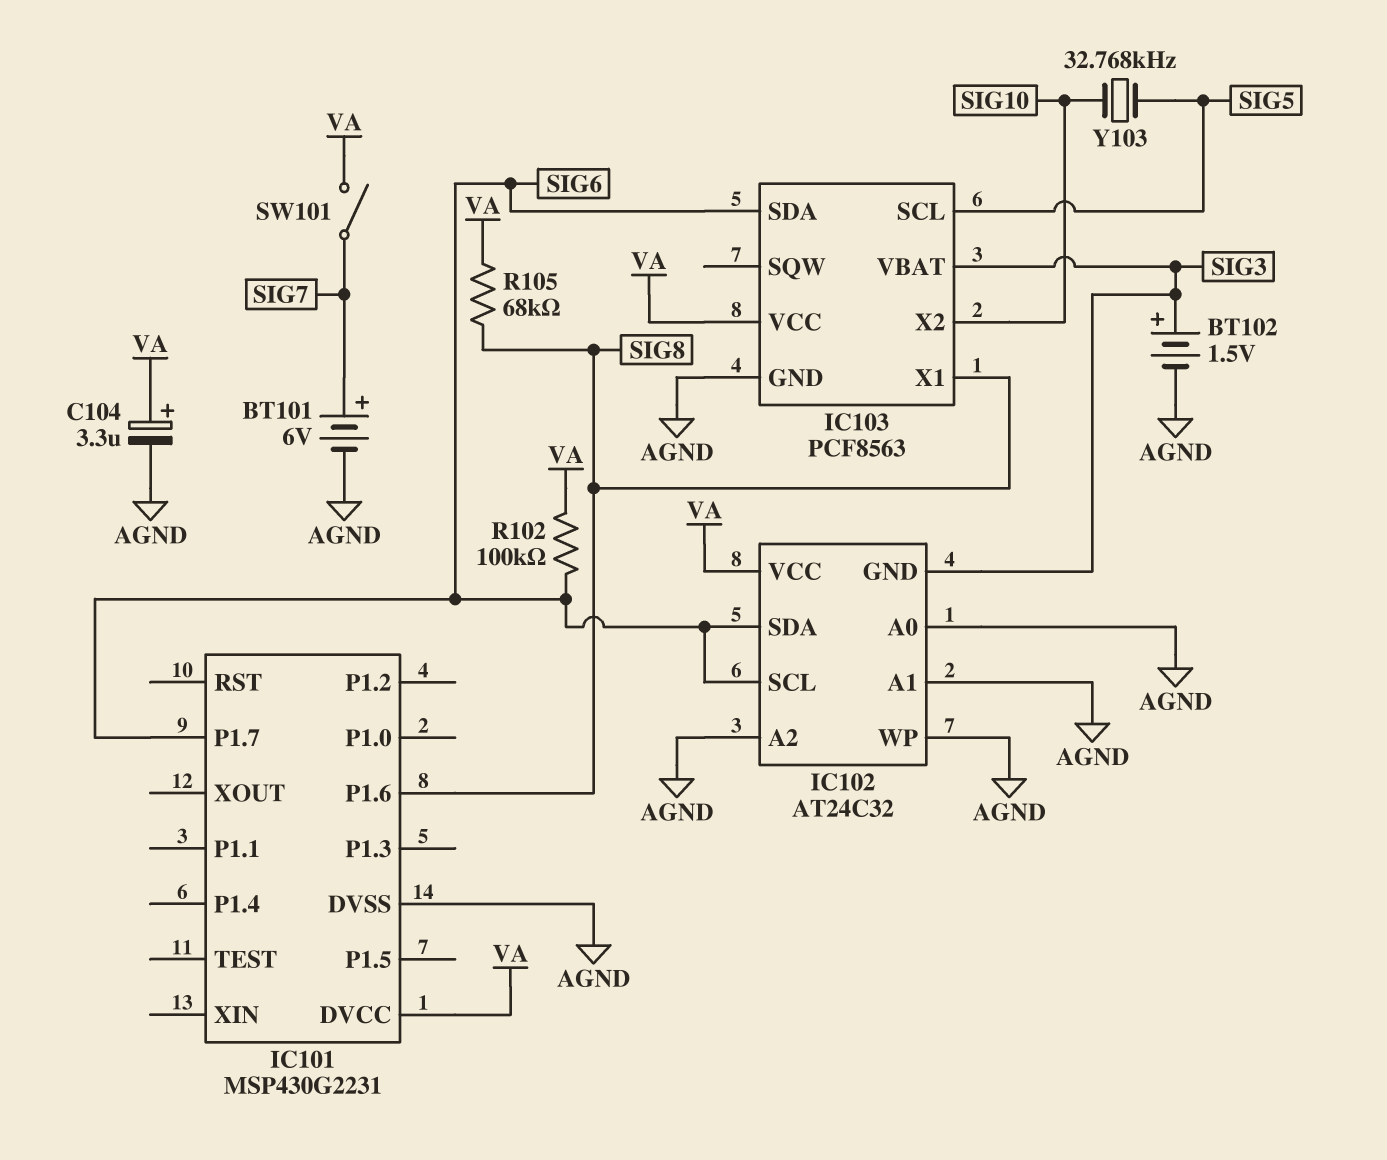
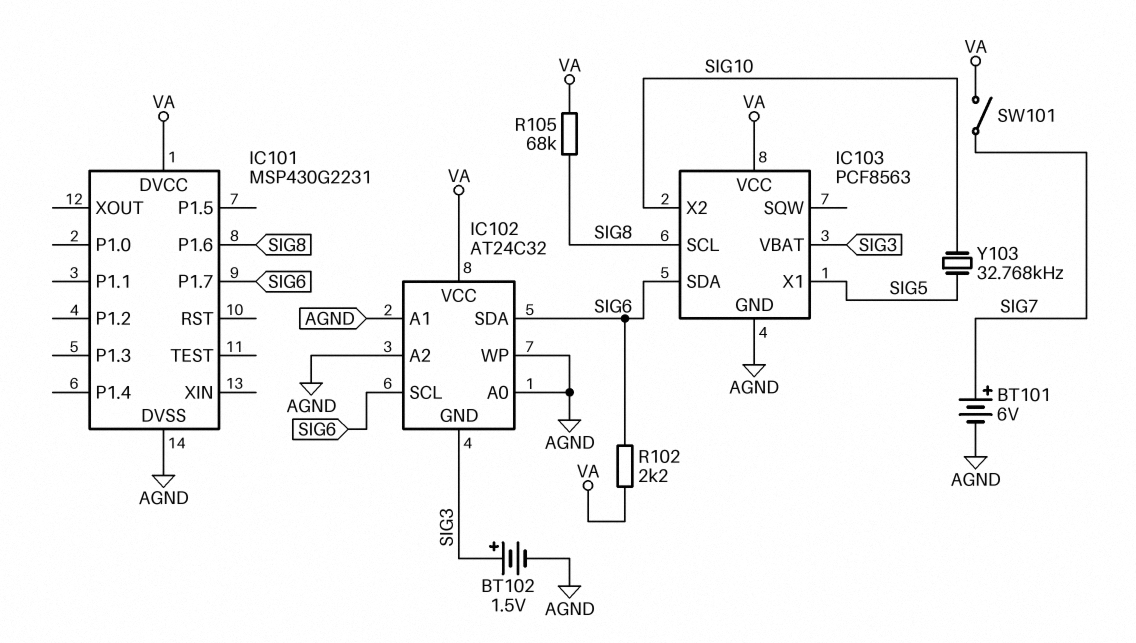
C104: 3.3uF (plus VA, minus AGND) -> none
IC103 pin SCL: SIG5 -> SIG8
IC103 pin X1: SIG8 -> SIG5
R102: 100k (SIG6, VA) -> 2.2k (SIG6, VA)

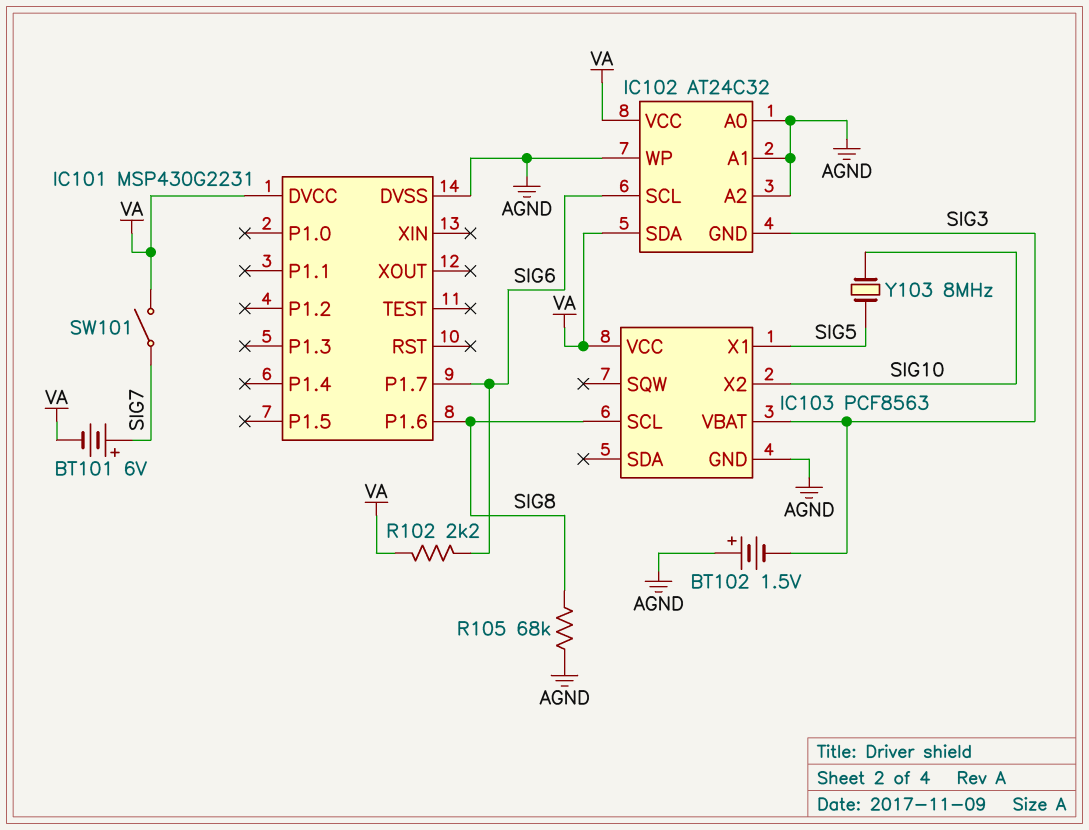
BT101: 6V (plus SIG7, minus AGND) -> 6V (plus SIG7, minus VA)
BT102: 1.5V (plus SIG3, minus AGND) -> 1.5V (plus AGND, minus SIG3)
IC102 pin SDA: SIG6 -> VA
IC103 pin SDA: SIG6 -> none
R105: 68k (SIG8, VA) -> 68k (AGND, SIG8)
Y103: 32.768kHz (SIG5, SIG10) -> 8MHz (SIG5, SIG10)

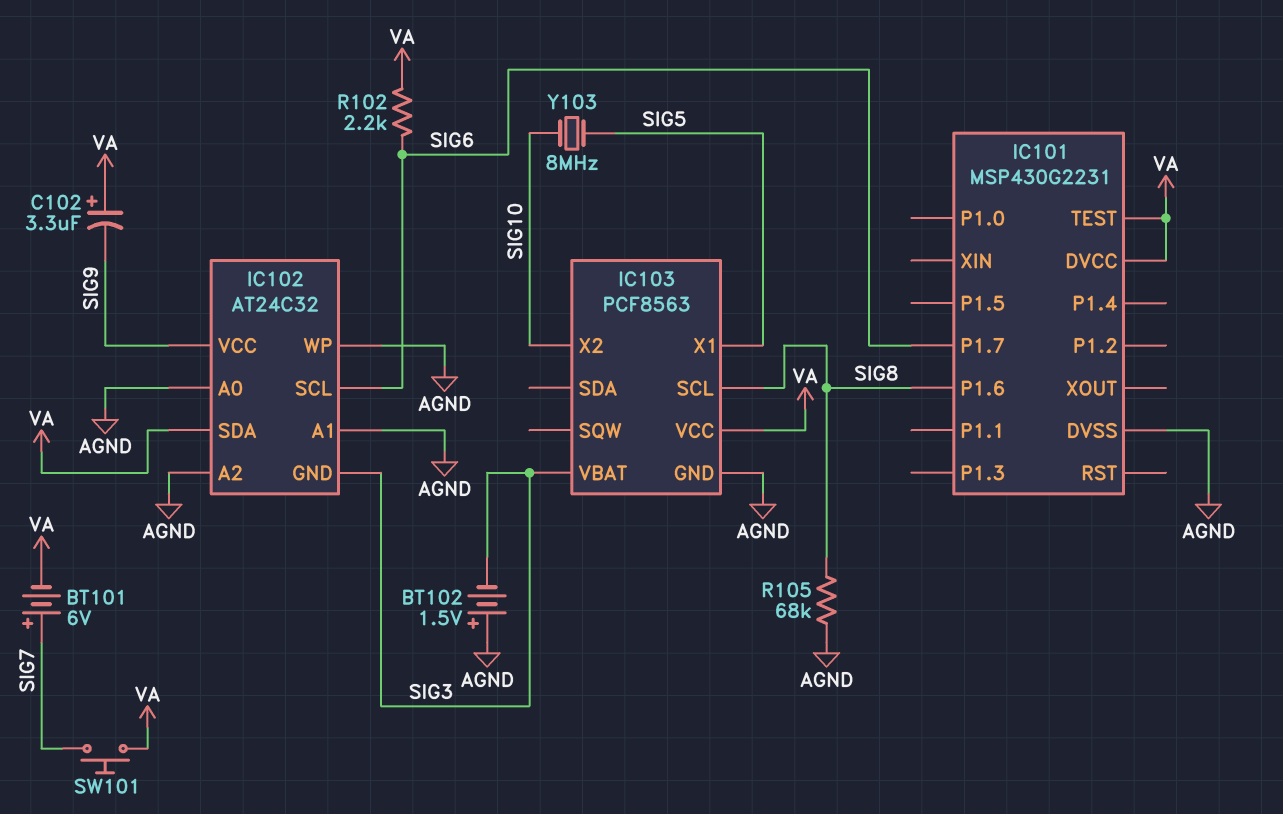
C102: none -> 3.3uF (plus VA, minus SIG9)
IC101 pin TEST: none -> VA
IC102 pin VCC: VA -> SIG9
SW101: switch (SIG7, VA) -> button (SIG7, VA)

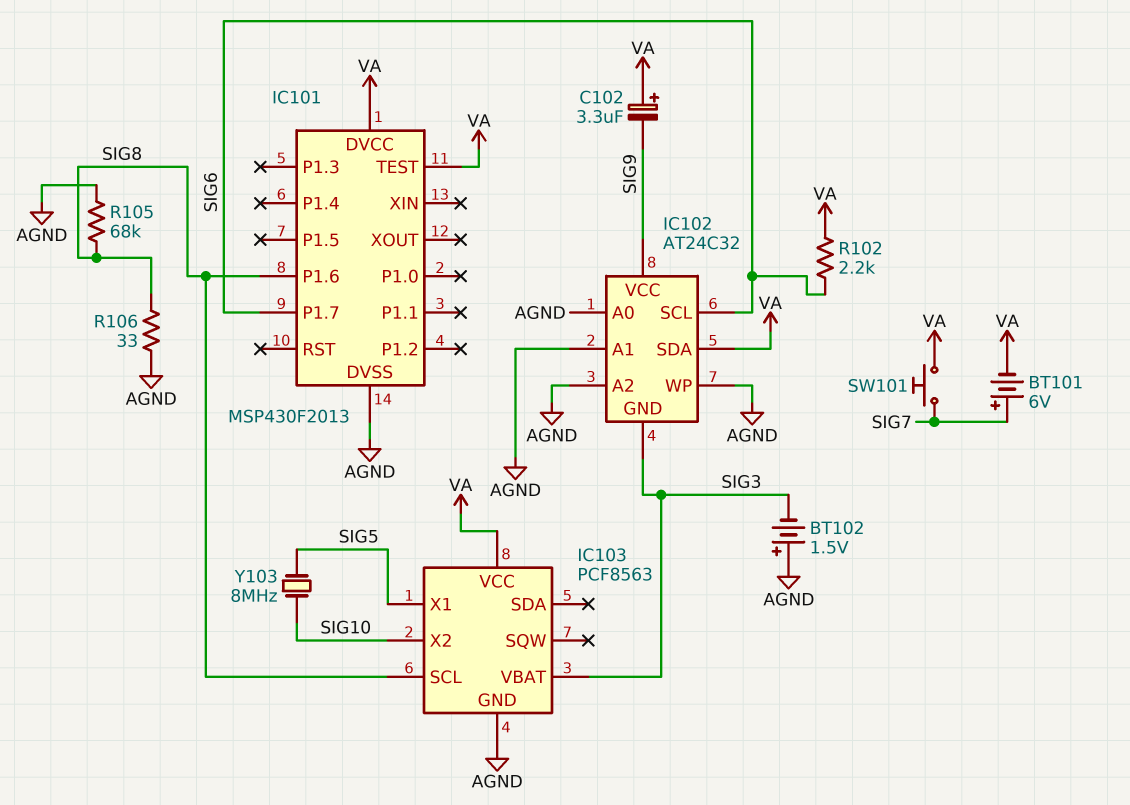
IC101: MSP430G2231 -> MSP430F2013
R106: none -> 33 (AGND, SIG8)

